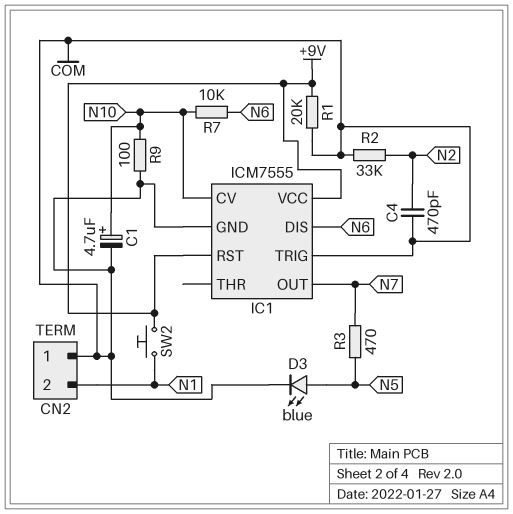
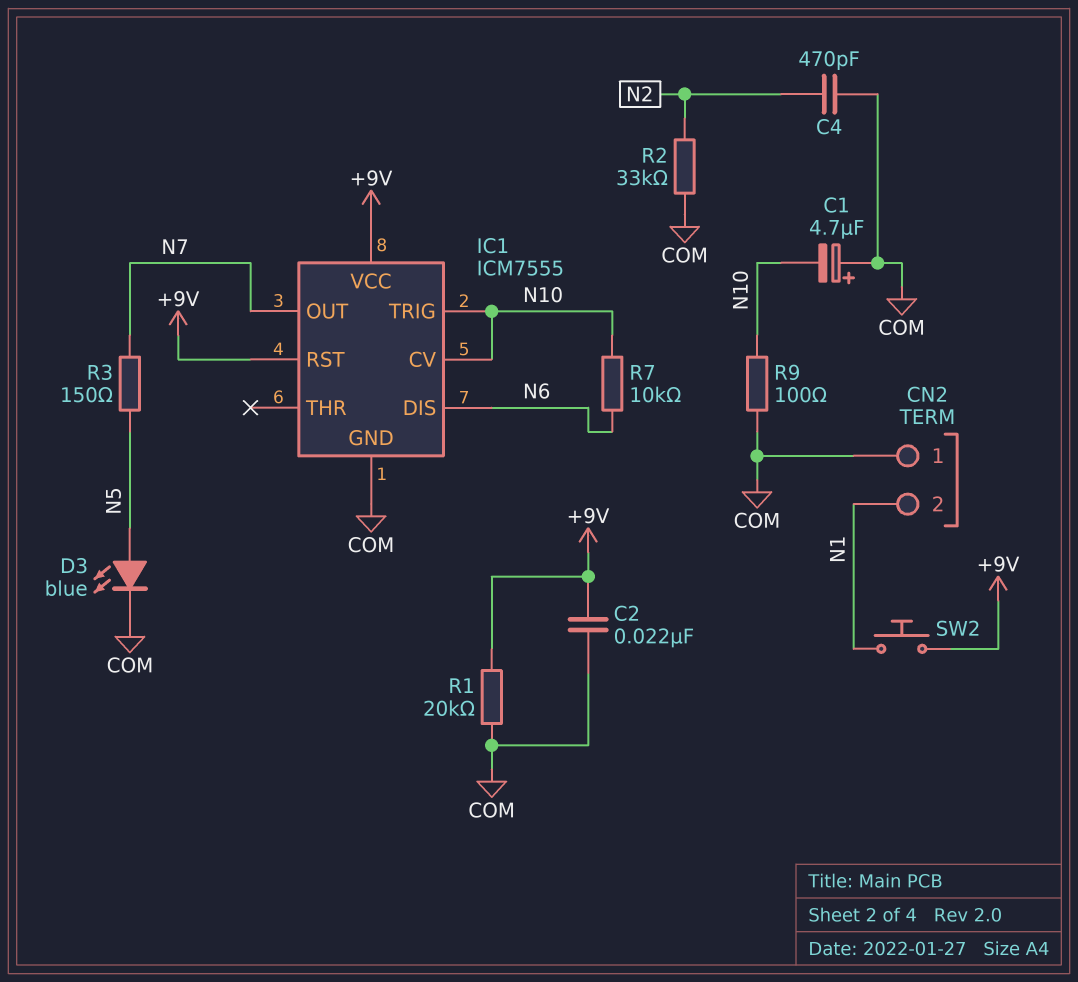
C1: 4.7uF (plus N10, minus COM) -> 4.7uF (plus COM, minus N10)
C2: none -> 22nF (+9V, COM)
IC1 pin TRIG: COM -> N10
R3: 470 (N5, N7) -> 150 (N5, N7)

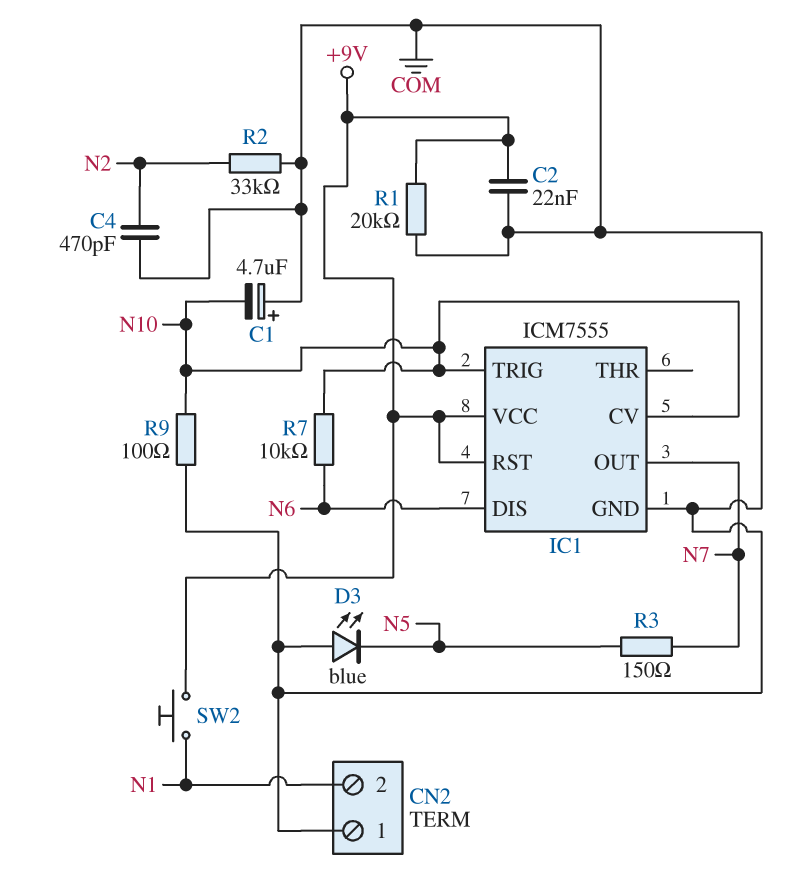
D3: LED blue (A N5, K COM) -> LED blue (A COM, K N5)

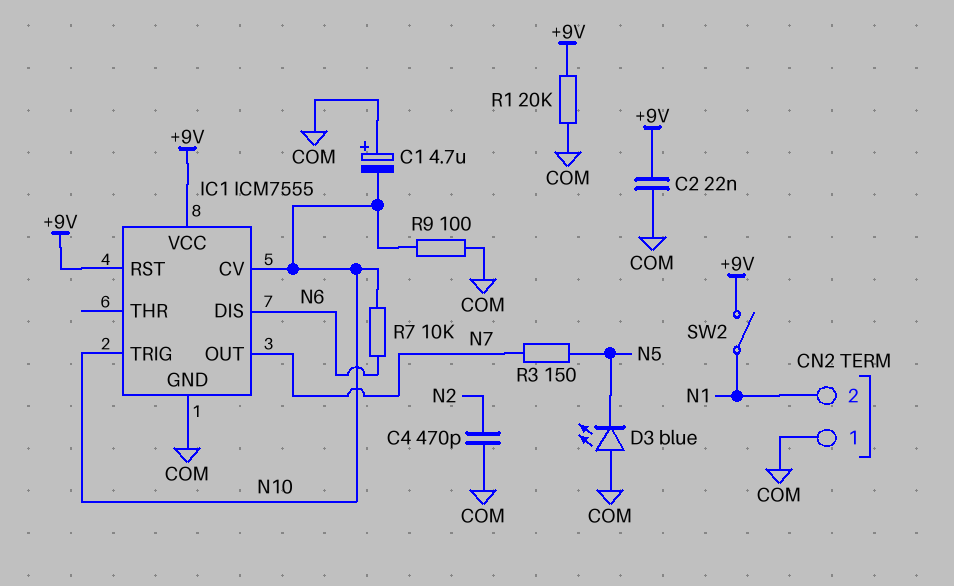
R2: 33k (COM, N2) -> none
SW2: button (+9V, N1) -> switch (+9V, N1)

